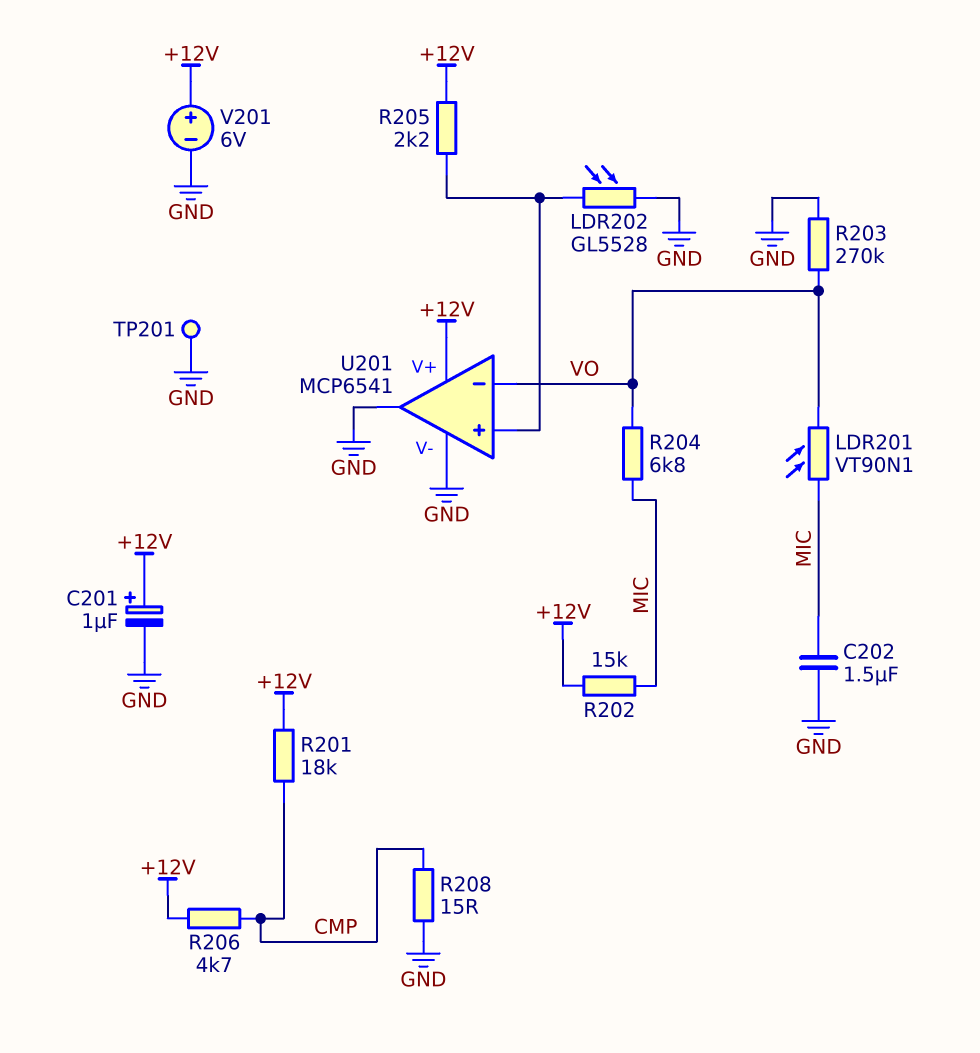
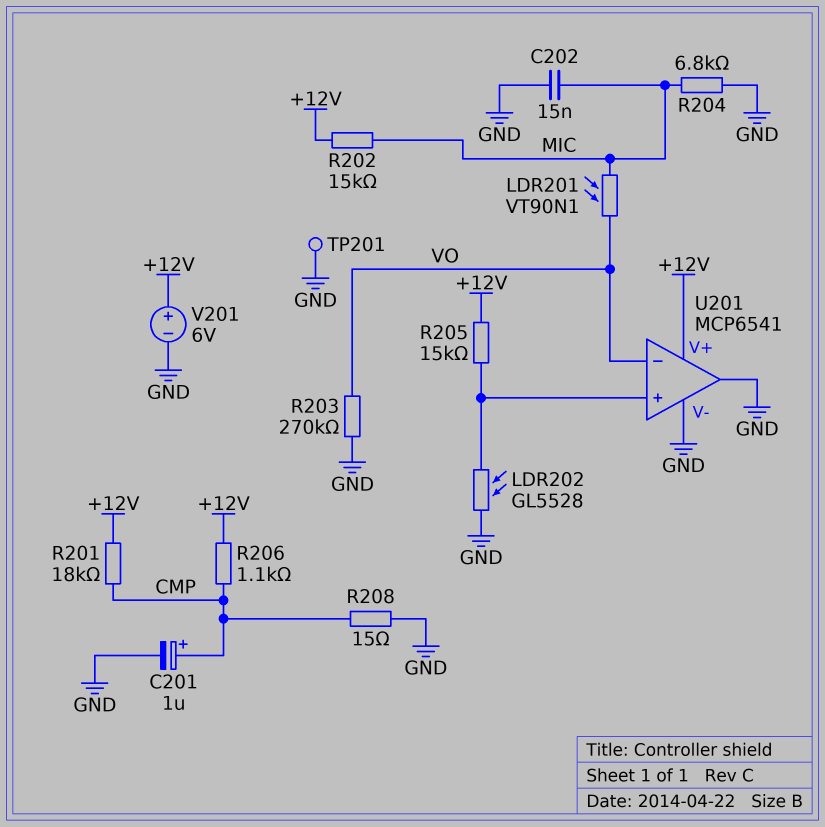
C201: 1uF (plus +12V, minus GND) -> 1uF (plus CMP, minus GND)
C202: 1.5uF (GND, MIC) -> 15nF (GND, MIC)
R204: 6.8k (MIC, VO) -> 6.8k (GND, MIC)
R205: 2.2k (+12V, U201/in+) -> 15k (+12V, U201/in+)
R206: 4.7k (+12V, CMP) -> 1.1k (+12V, CMP)

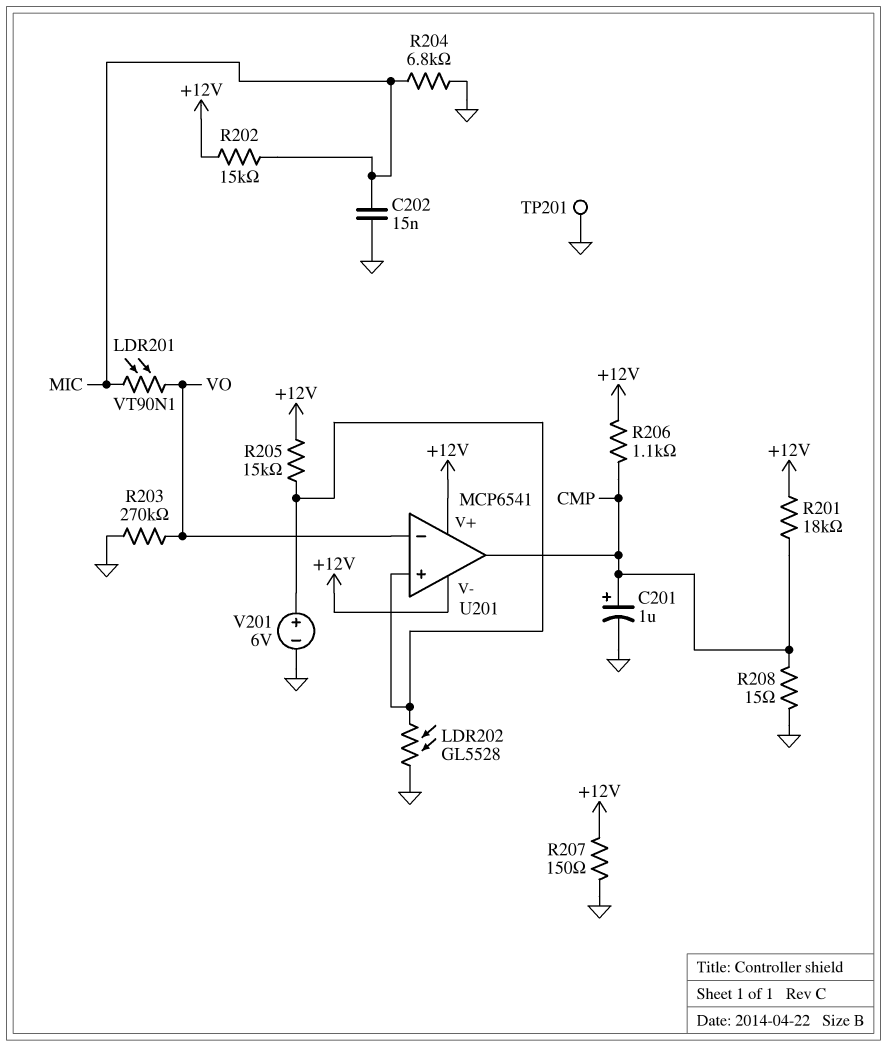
R207: none -> 150 (+12V, GND)
U201 pin V-: GND -> +12V
U201 pin out: GND -> CMP
V201: 6V (plus +12V, minus GND) -> 6V (plus U201/in+, minus GND)

